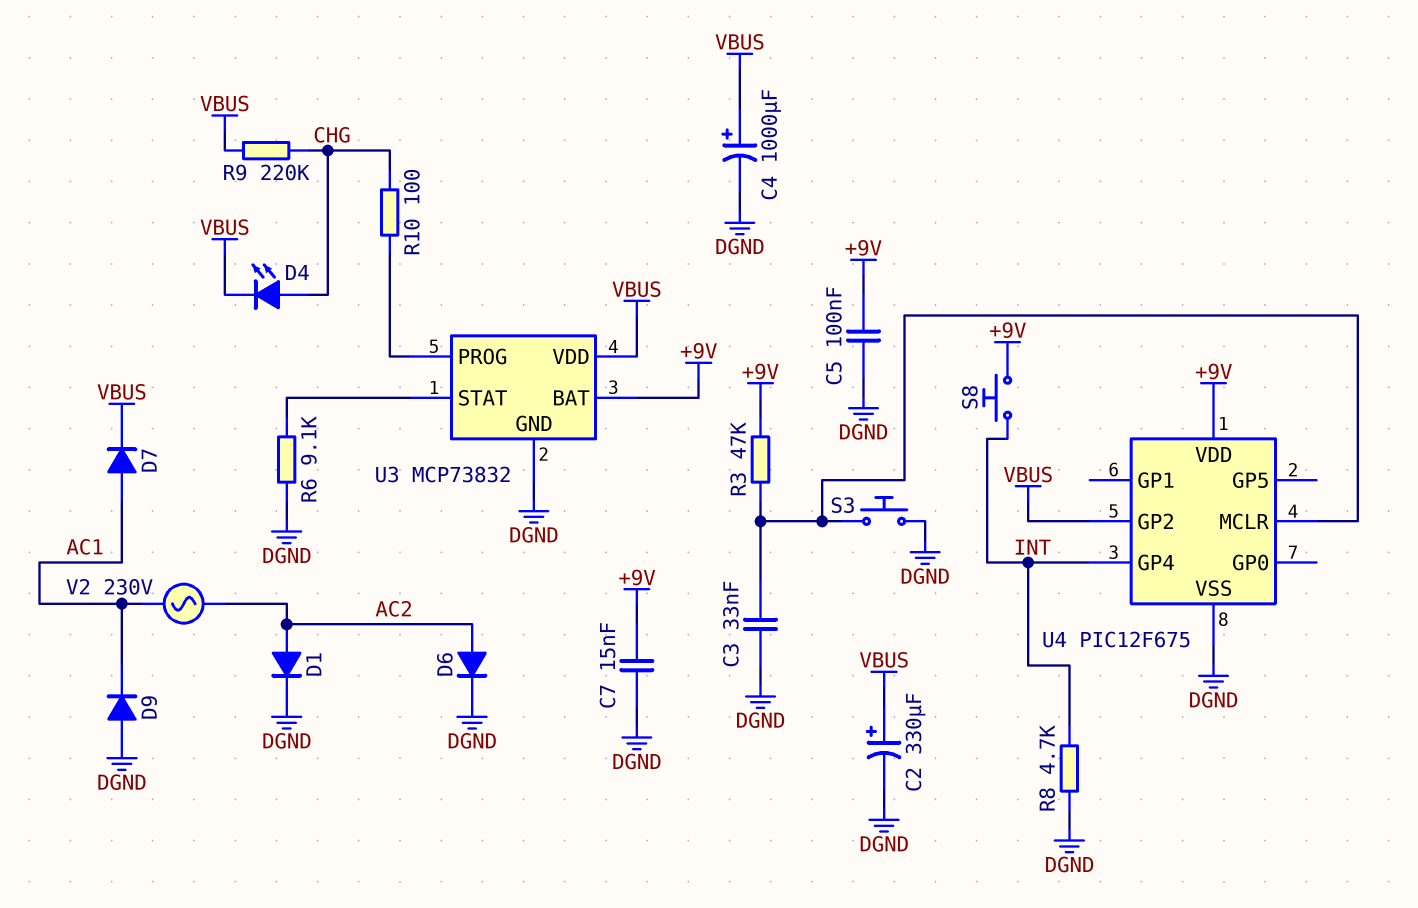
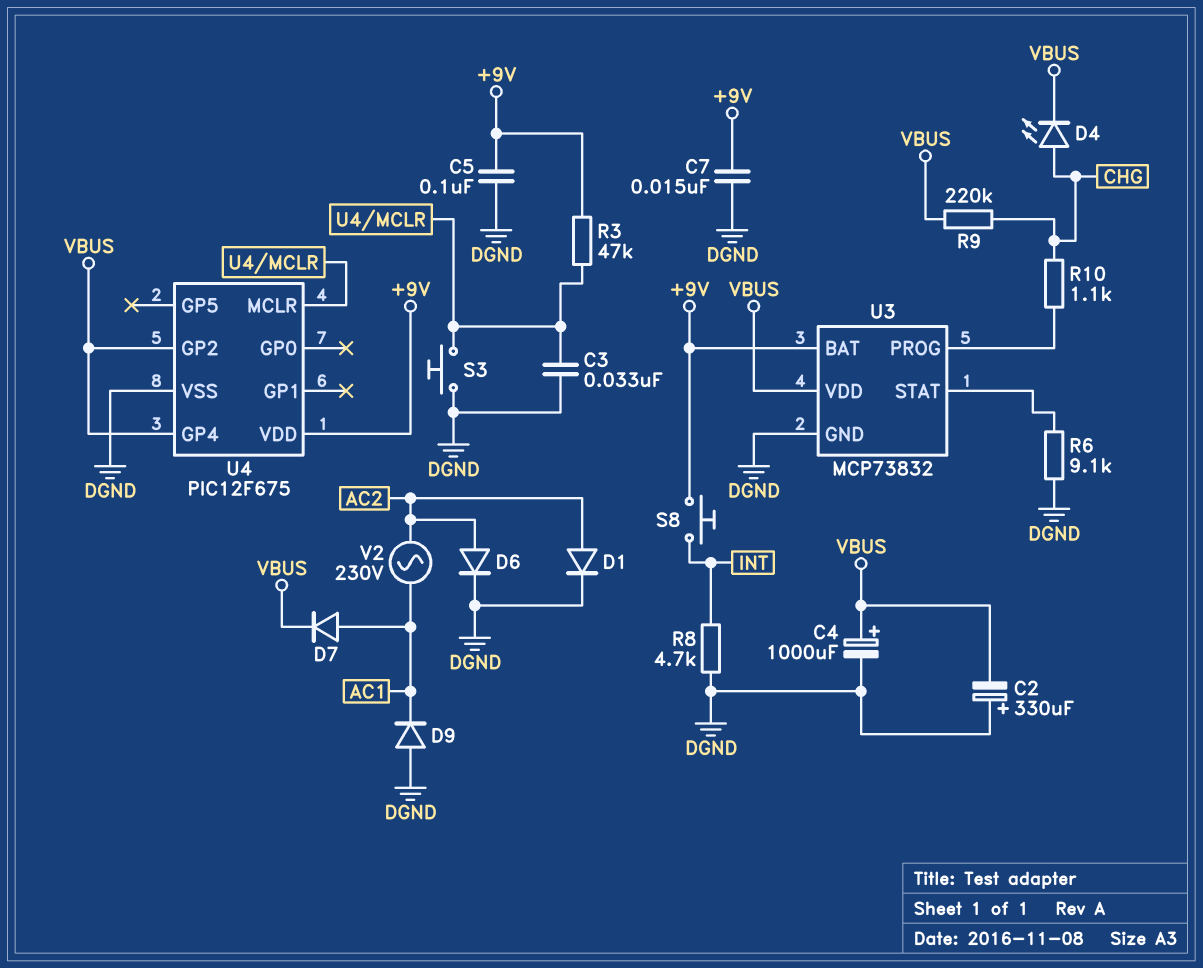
C2: 330uF (plus VBUS, minus DGND) -> 330uF (plus DGND, minus VBUS)
R10: 100 (CHG, U3/PROG) -> 1.1k (CHG, U3/PROG)
U4 pin GP4: INT -> VBUS

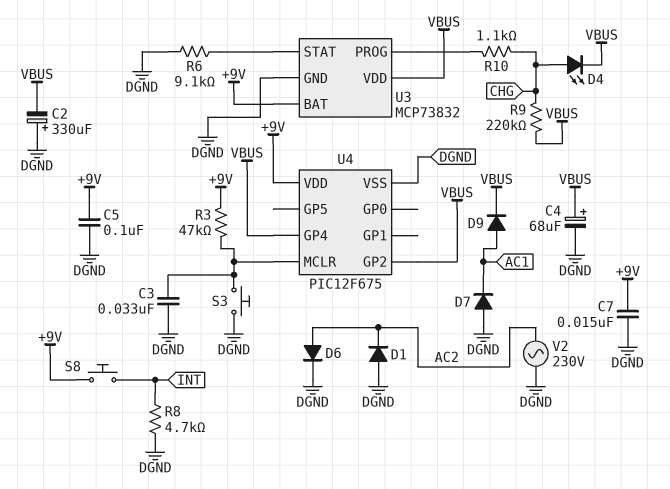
C4: 1000uF (plus VBUS, minus DGND) -> 68uF (plus VBUS, minus DGND)
D1: diode (A AC2, K DGND) -> diode (A DGND, K AC2)
D7: diode (A AC1, K VBUS) -> diode (A DGND, K AC1)
D9: diode (A DGND, K AC1) -> diode (A AC1, K VBUS)
V2: AC 230V (AC1, AC2) -> AC 230V (AC2, DGND)

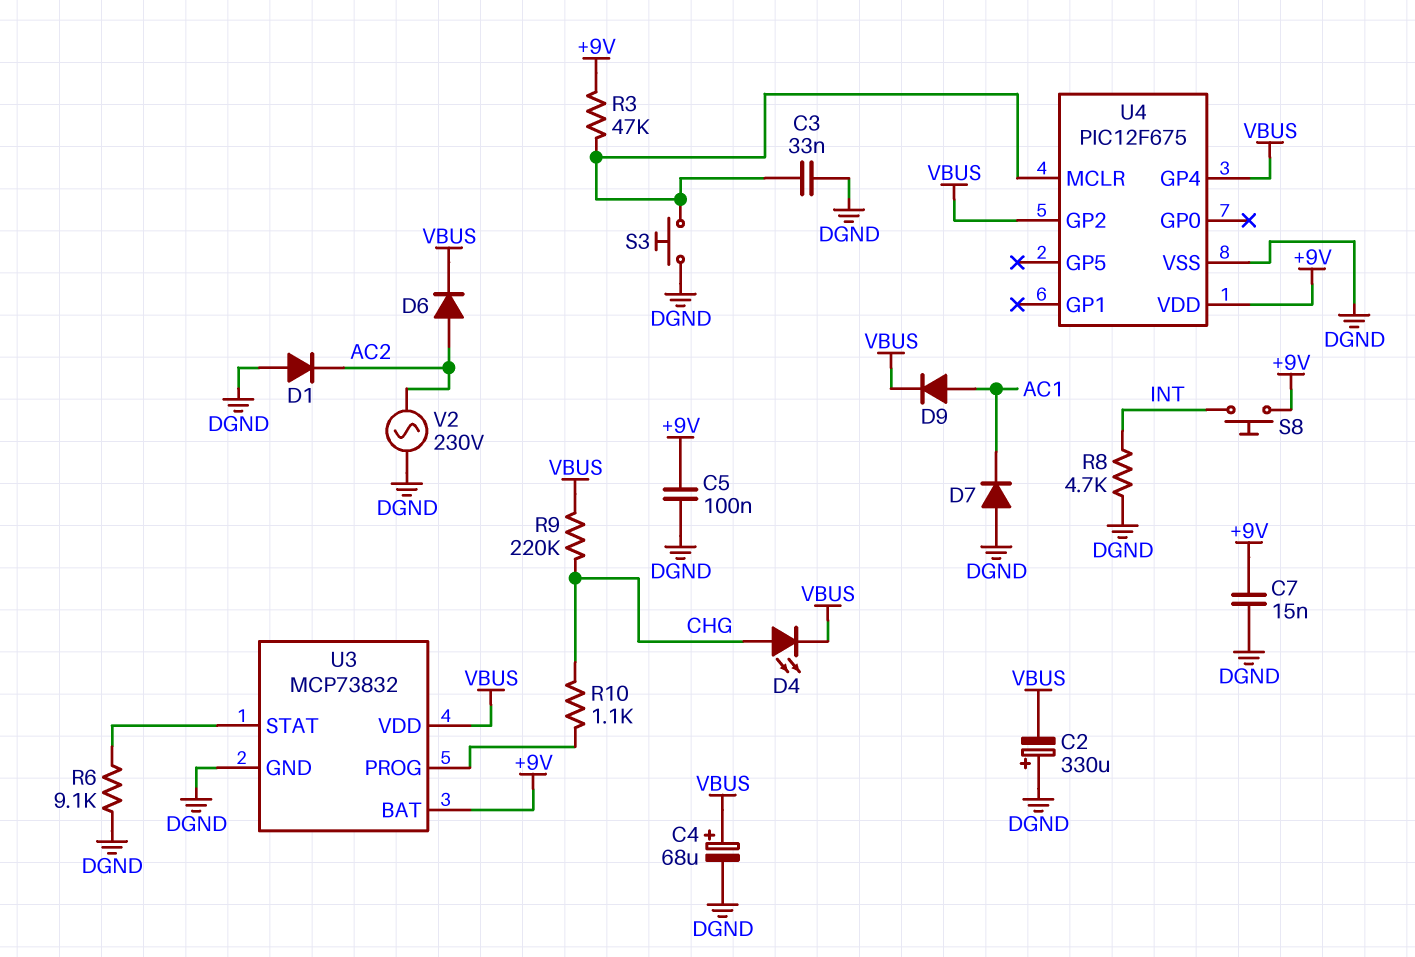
D6: diode (A AC2, K DGND) -> diode (A AC2, K VBUS)

